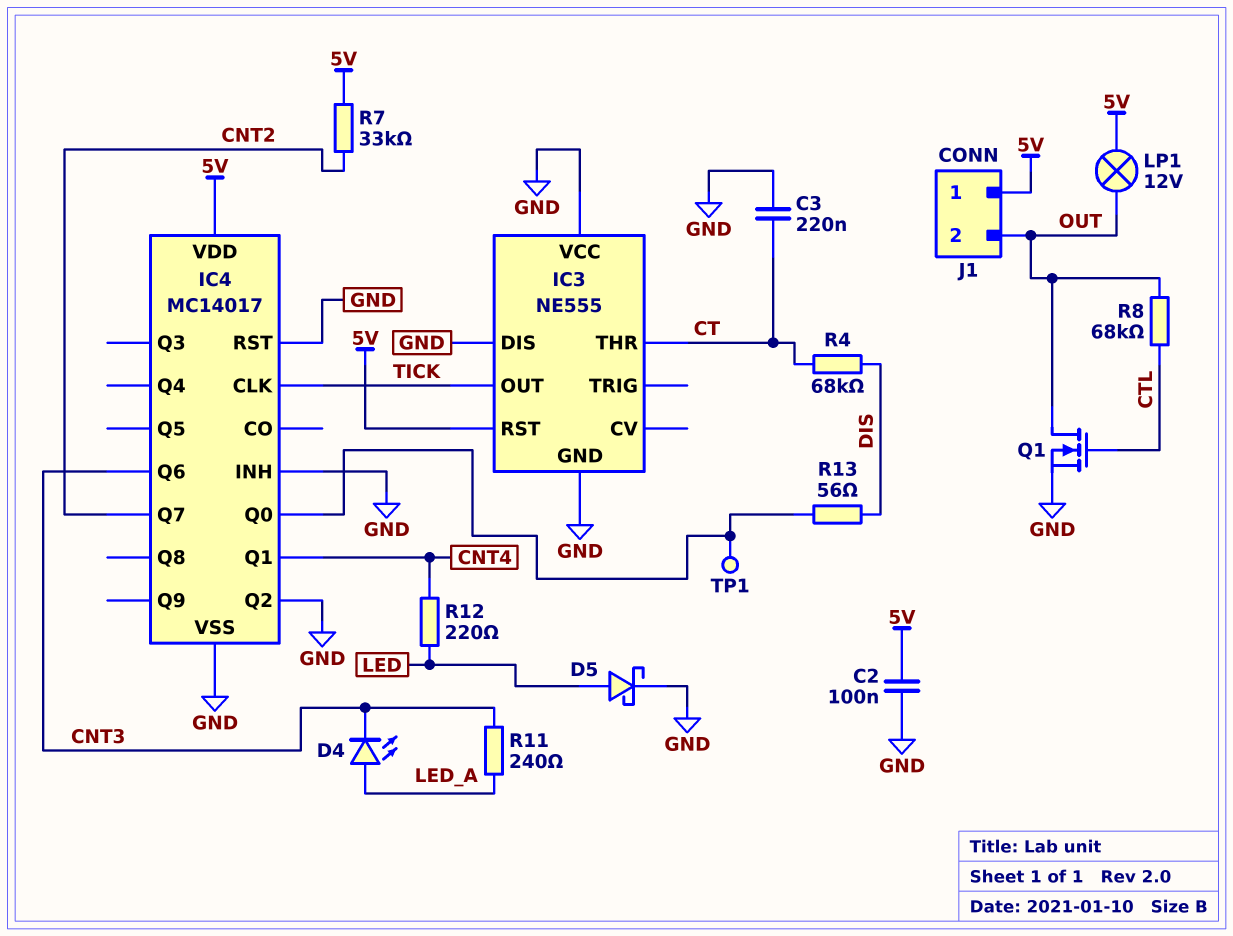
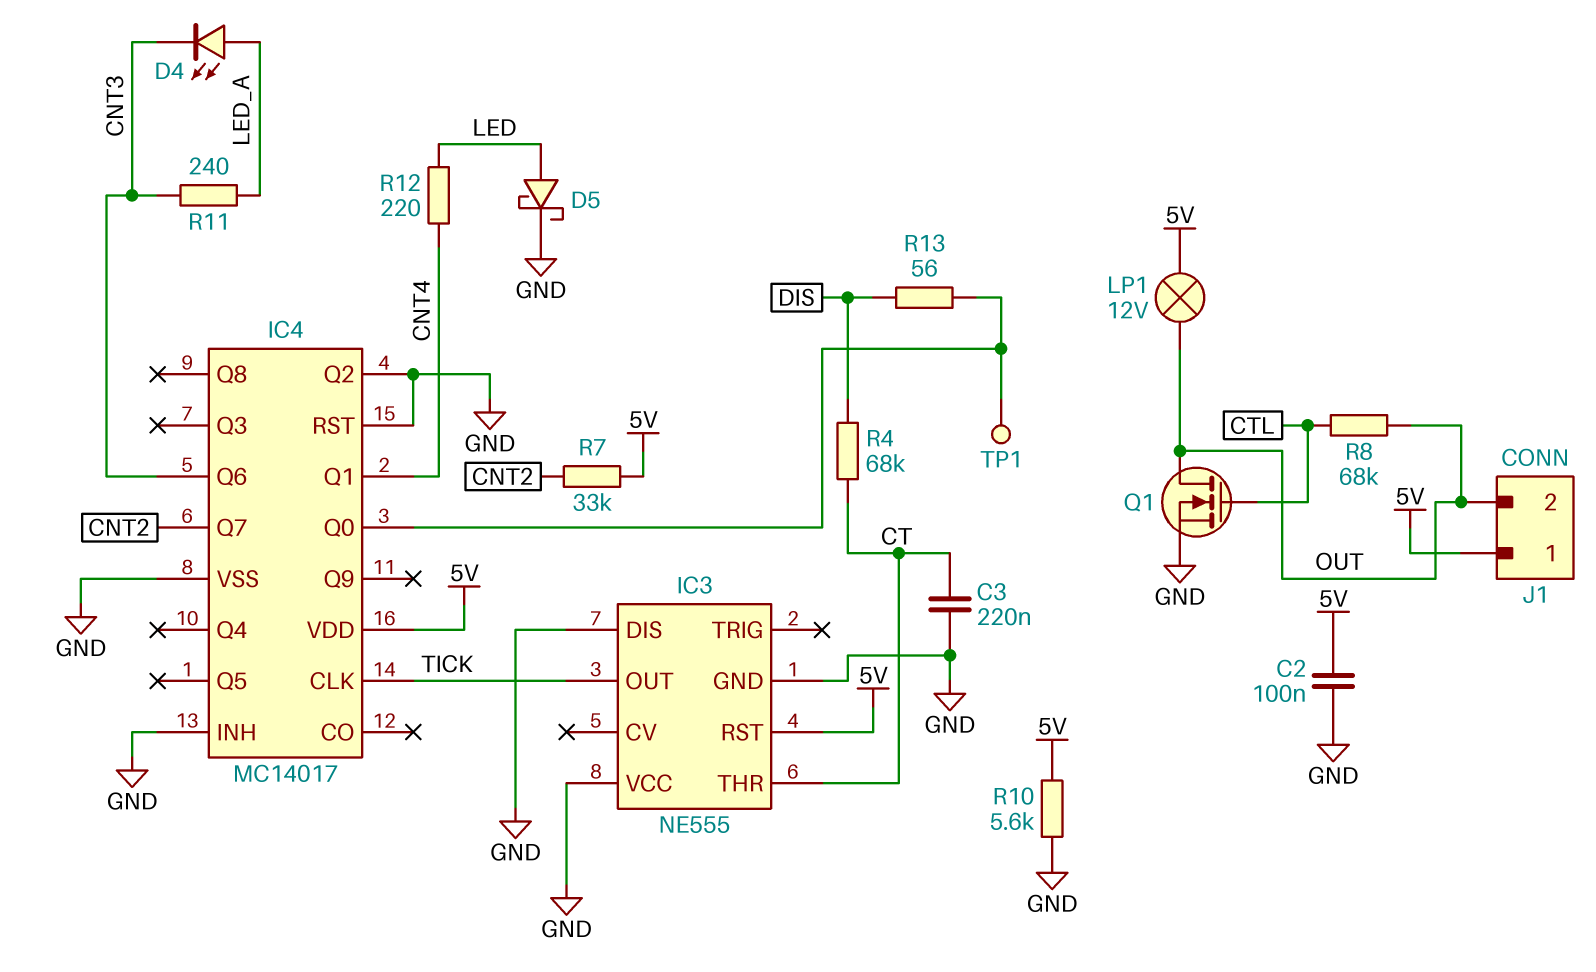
R10: none -> 5.6k (5V, GND)

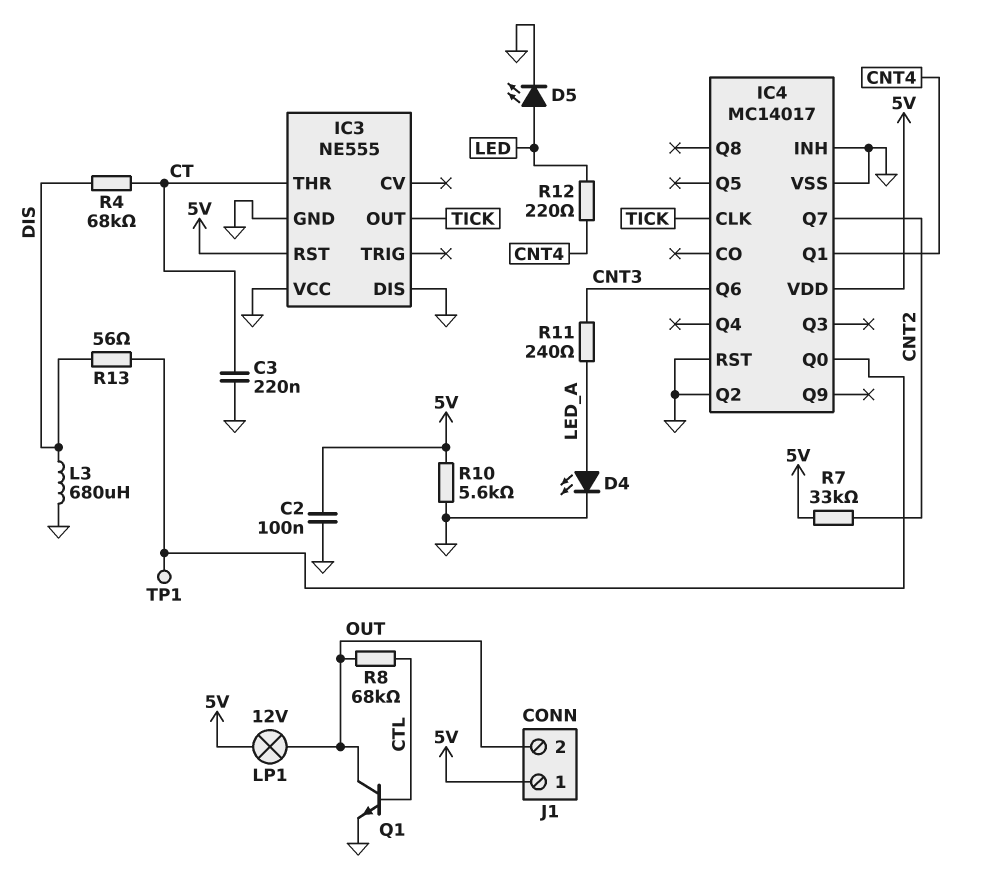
D4: LED (A LED_A, K CNT3) -> LED (A LED_A, K GND)
D5: schottky (A LED, K GND) -> LED (A LED, K GND)
L3: none -> 680uH (DIS, GND)
Q1: NMOS (G CTL, D OUT, S GND) -> NPN (B CTL, C OUT, E GND)

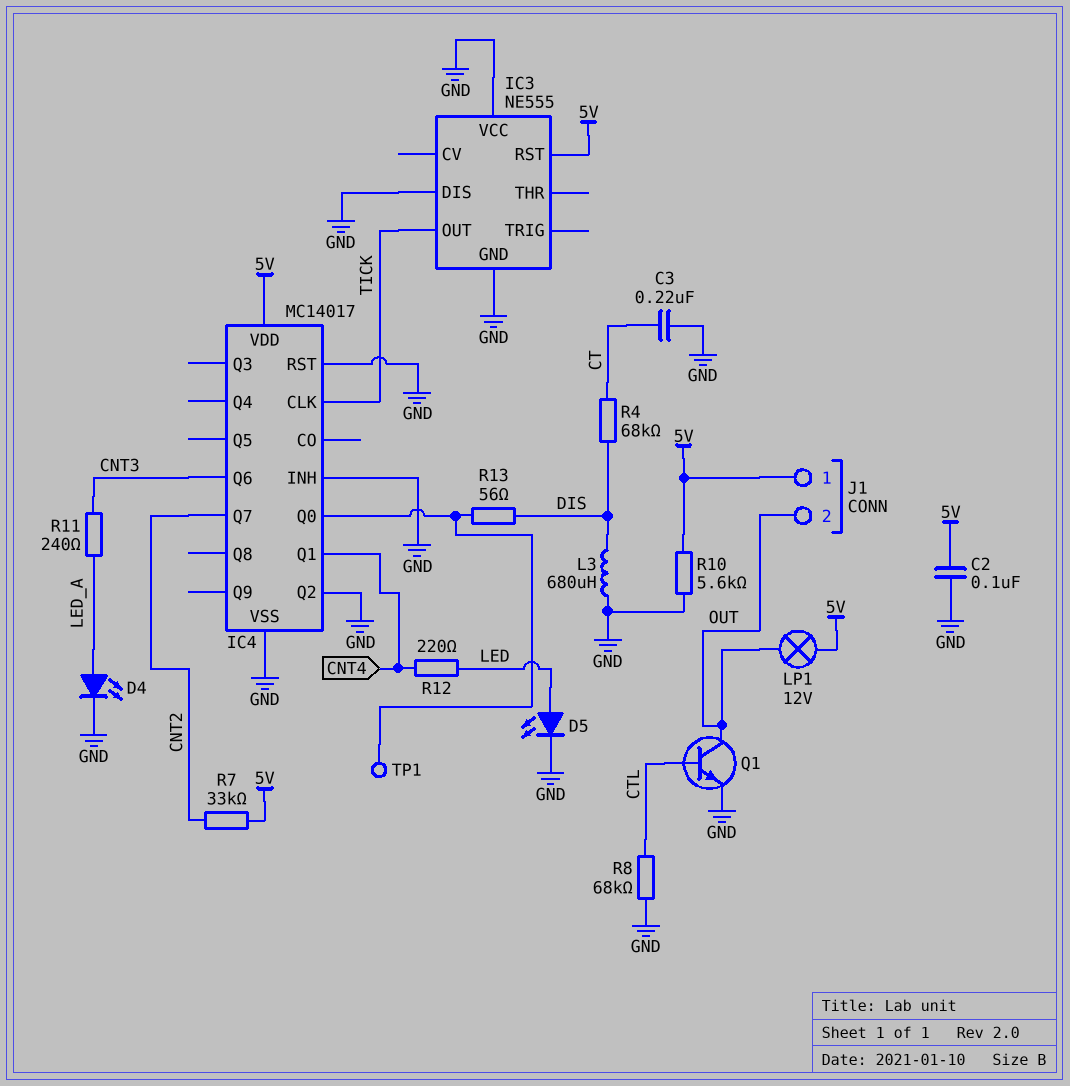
IC3 pin THR: CT -> none
R8: 68k (CTL, OUT) -> 68k (CTL, GND)

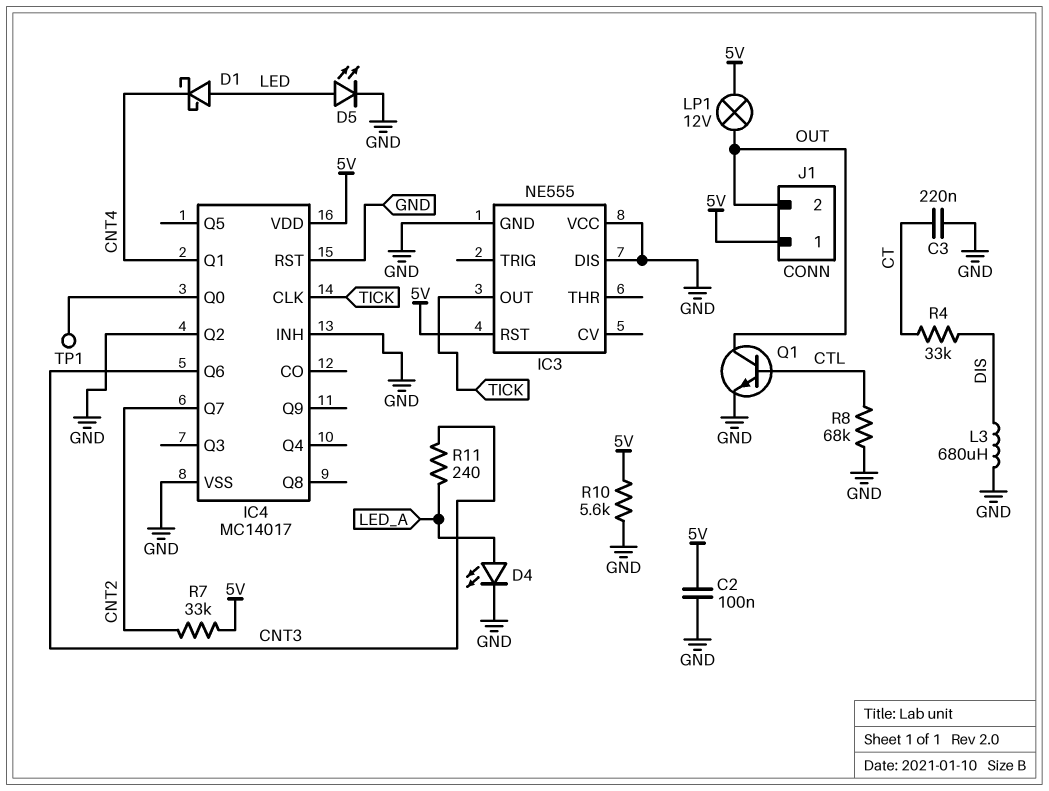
D1: none -> schottky (A LED, K CNT4)
R4: 68k (CT, DIS) -> 33k (CT, DIS)
R12: 220 (CNT4, LED) -> none
R13: 56 (DIS, IC4/Q0) -> none

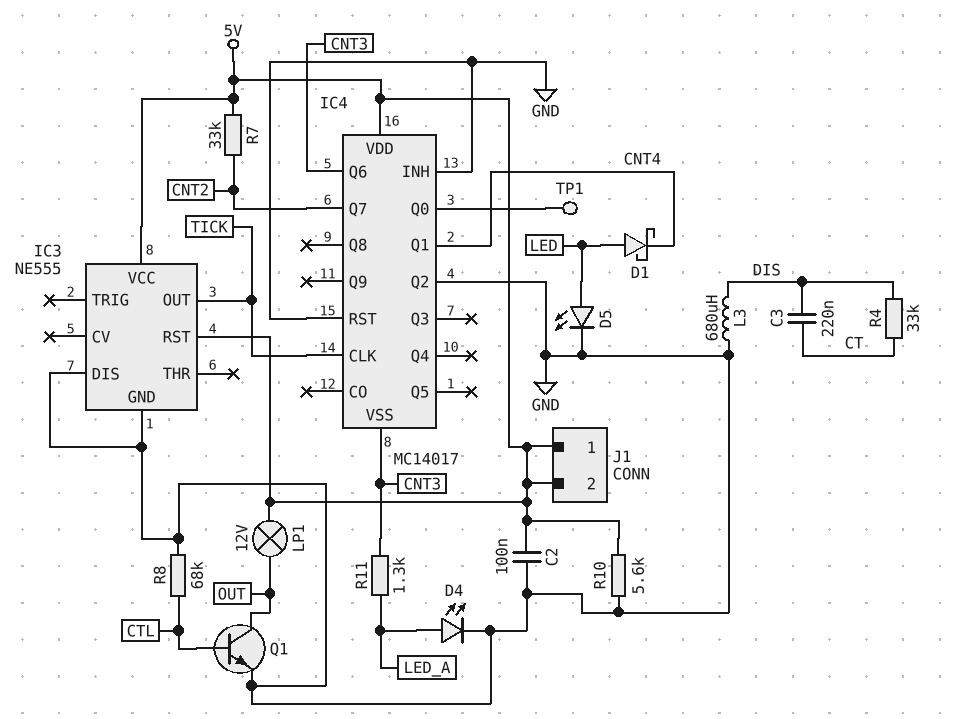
C3: 220nF (CT, GND) -> 220nF (CT, DIS)
IC3 pin VCC: GND -> 5V
IC4 pin VSS: GND -> CNT3
J1 pin 2: OUT -> 5V
R11: 240 (CNT3, LED_A) -> 1.3k (CNT3, LED_A)

